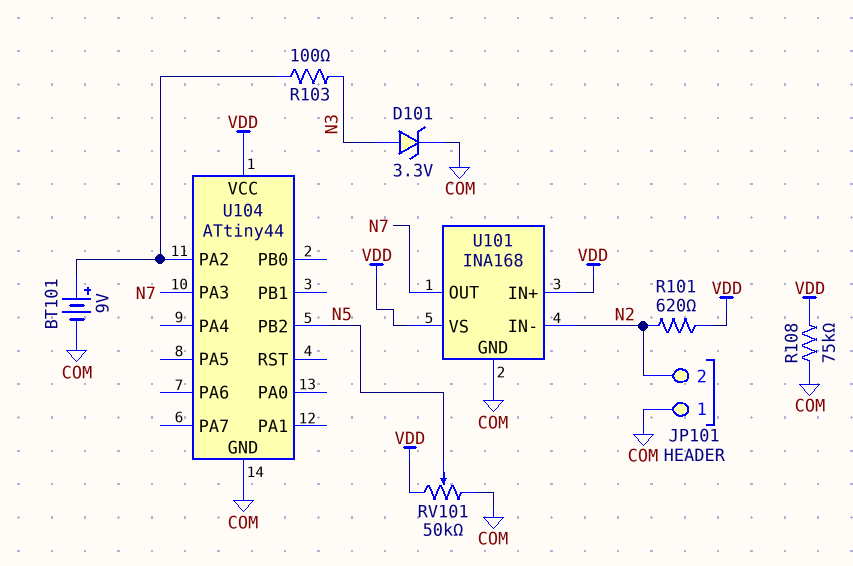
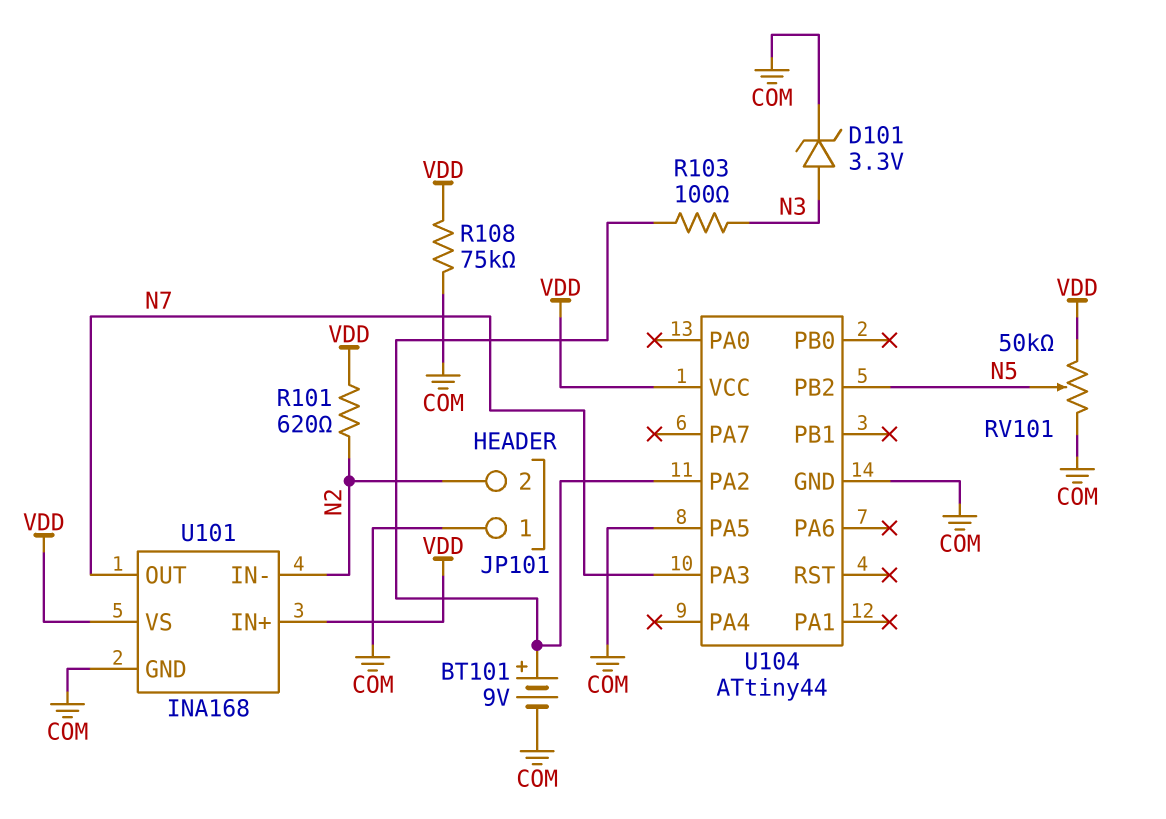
U104 pin PA5: none -> COM

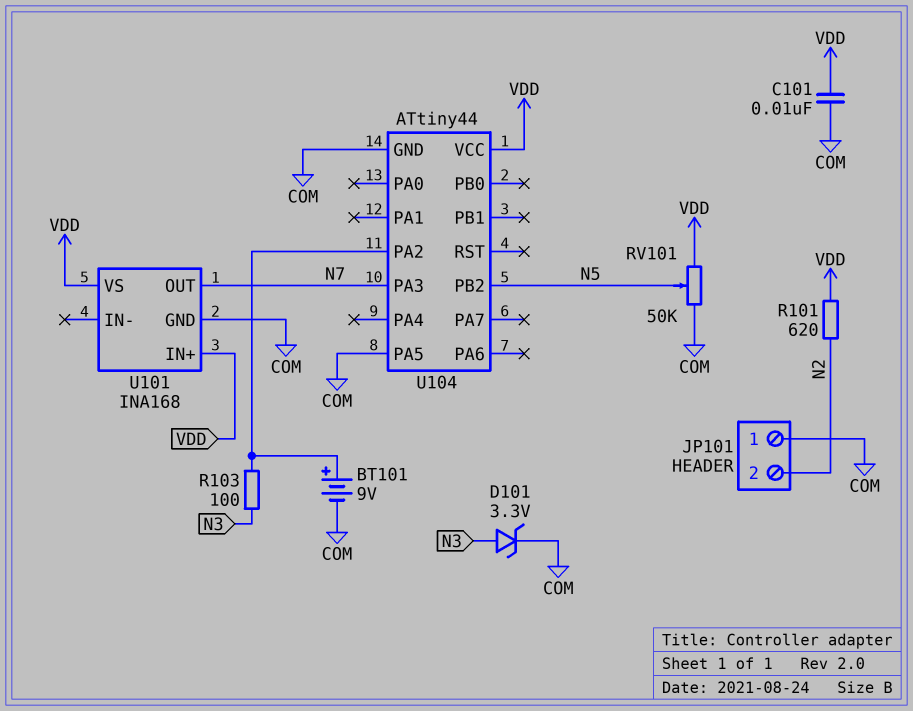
C101: none -> 10nF (COM, VDD)
R108: 75k (COM, VDD) -> none
U101 pin IN-: N2 -> none

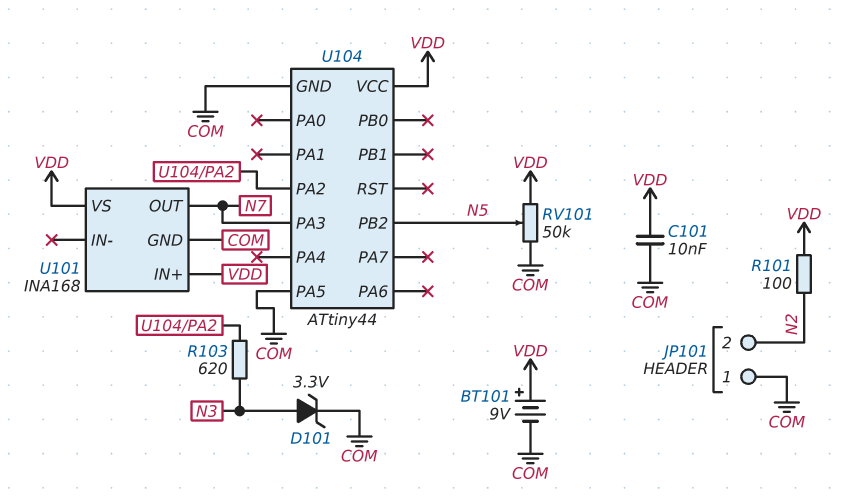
BT101: 9V (plus U104/PA2, minus COM) -> 9V (plus VDD, minus COM)
R101: 620 (N2, VDD) -> 100 (N2, VDD)
R103: 100 (N3, U104/PA2) -> 620 (N3, U104/PA2)

